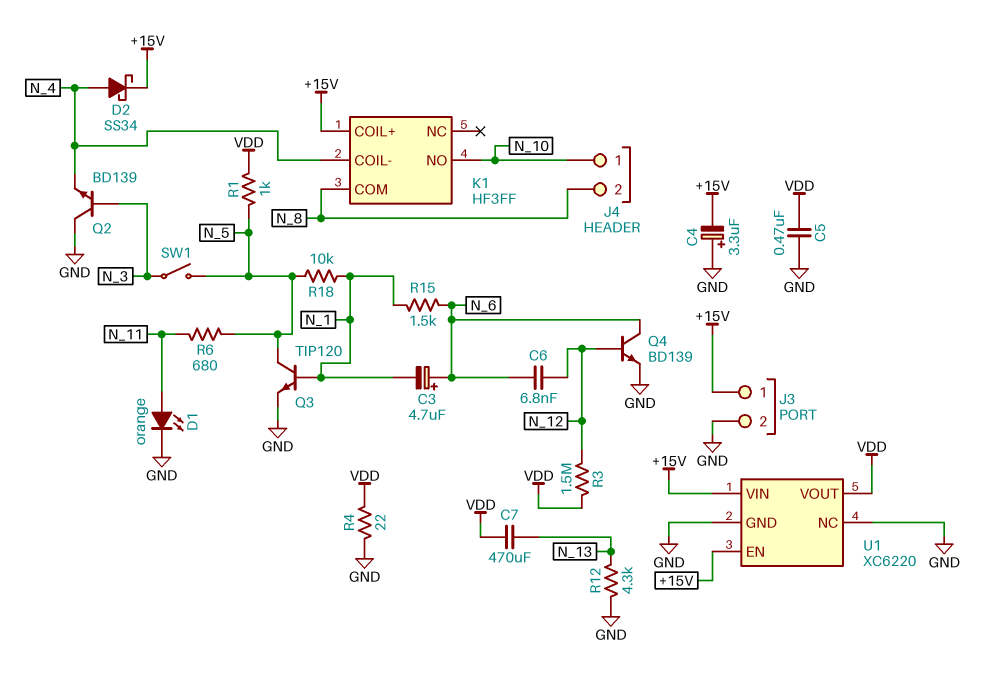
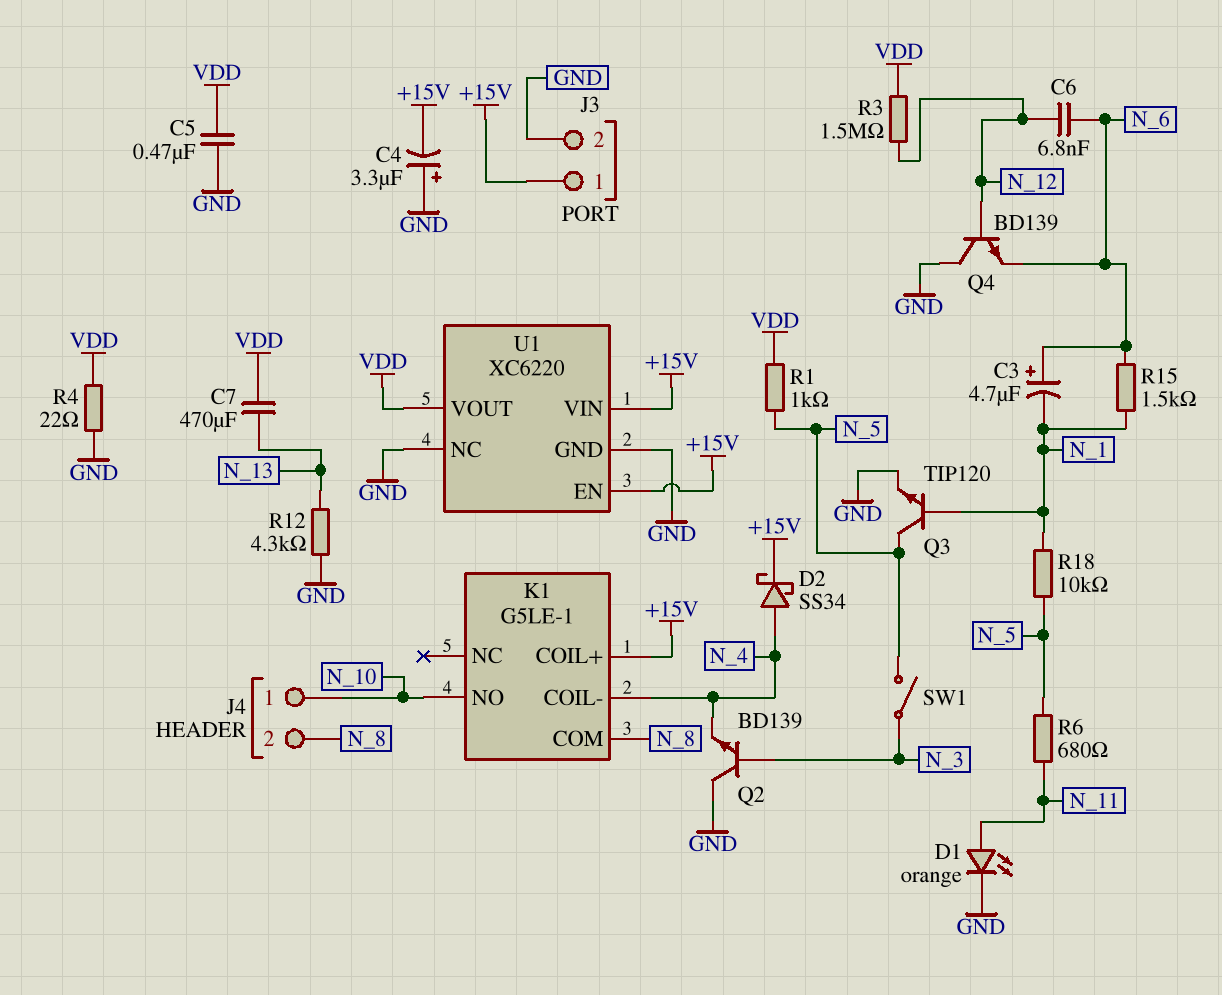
K1: HF3FF -> G5LE-1
Q4: NPN BD139 (B N_12, C N_6, E GND) -> NPN BD139 (B N_12, C GND, E N_6)

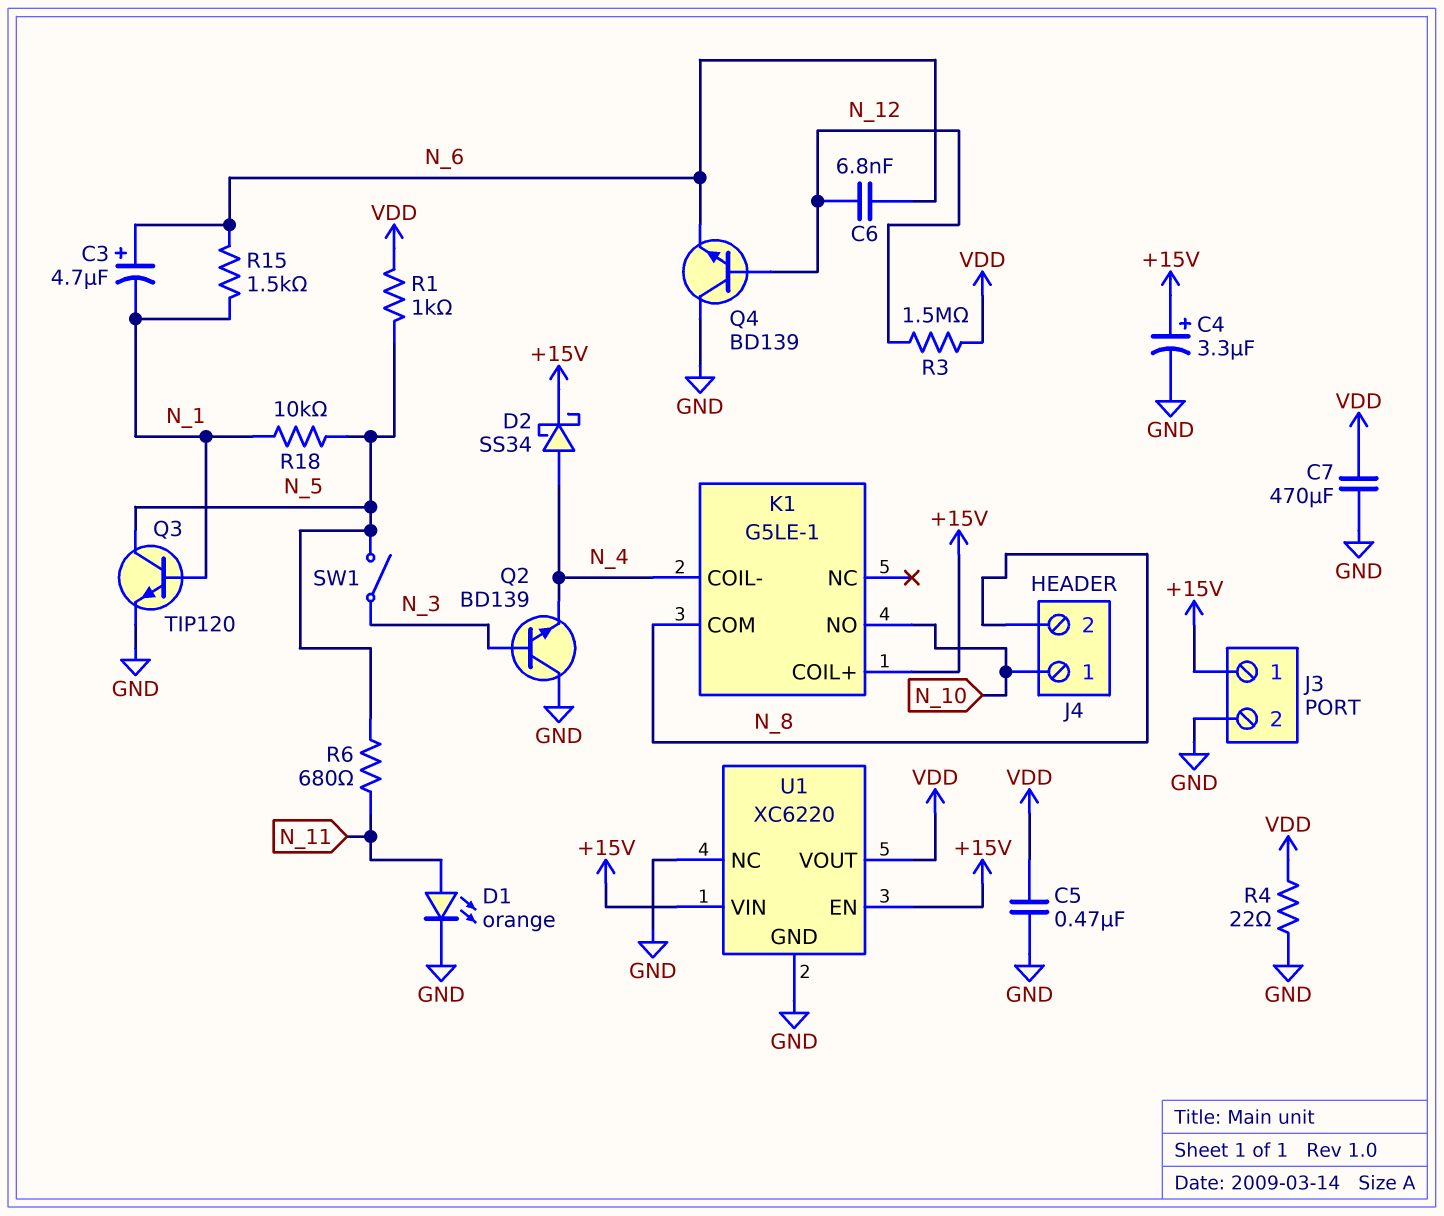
C4: 3.3uF (plus GND, minus +15V) -> 3.3uF (plus +15V, minus GND)
C7: 470uF (N_13, VDD) -> 470uF (GND, VDD)
R12: 4.3k (GND, N_13) -> none

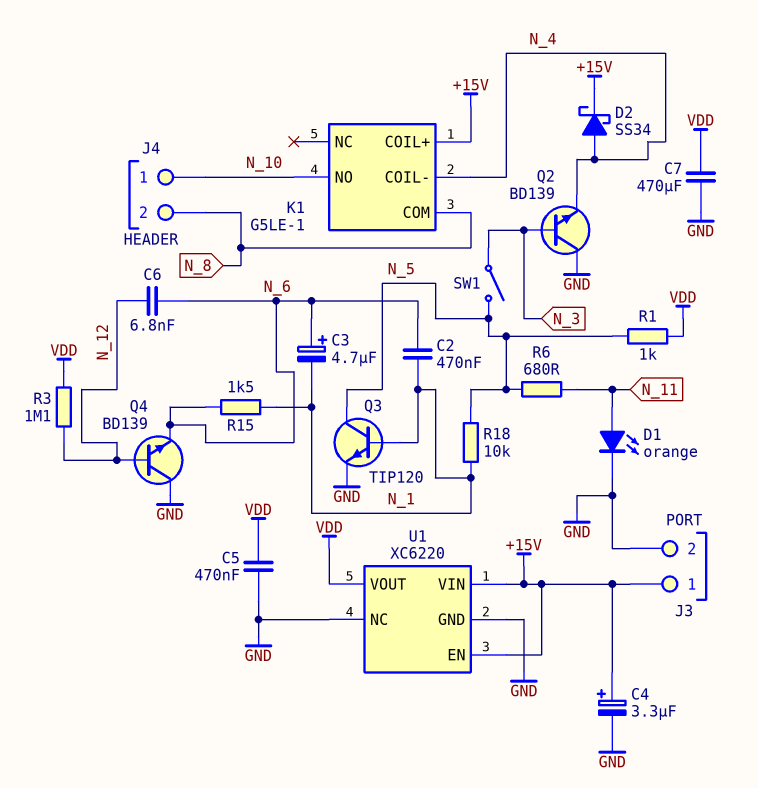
C2: none -> 470nF (N_1, N_6)
R3: 1.5M (N_12, VDD) -> 1.1M (N_12, VDD)
R4: 22 (GND, VDD) -> none

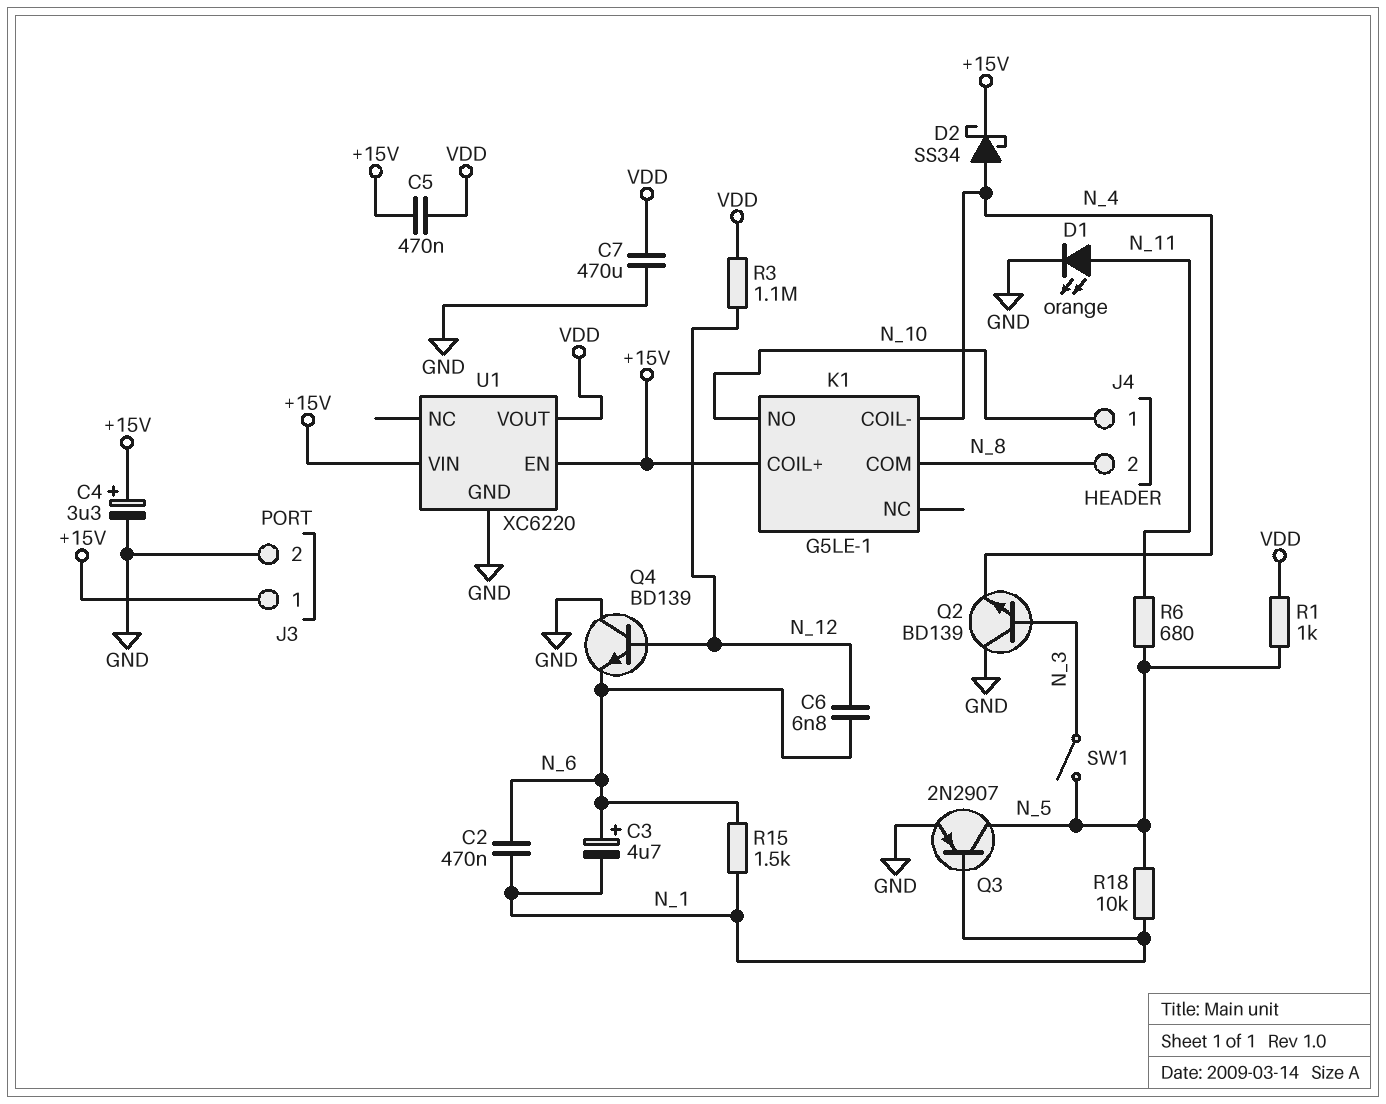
C5: 470nF (GND, VDD) -> 470nF (+15V, VDD)
Q3: NPN TIP120 (B N_1, C N_5, E GND) -> PNP 2N2907 (B N_1, C N_5, E GND)
U1 pin NC: GND -> none

